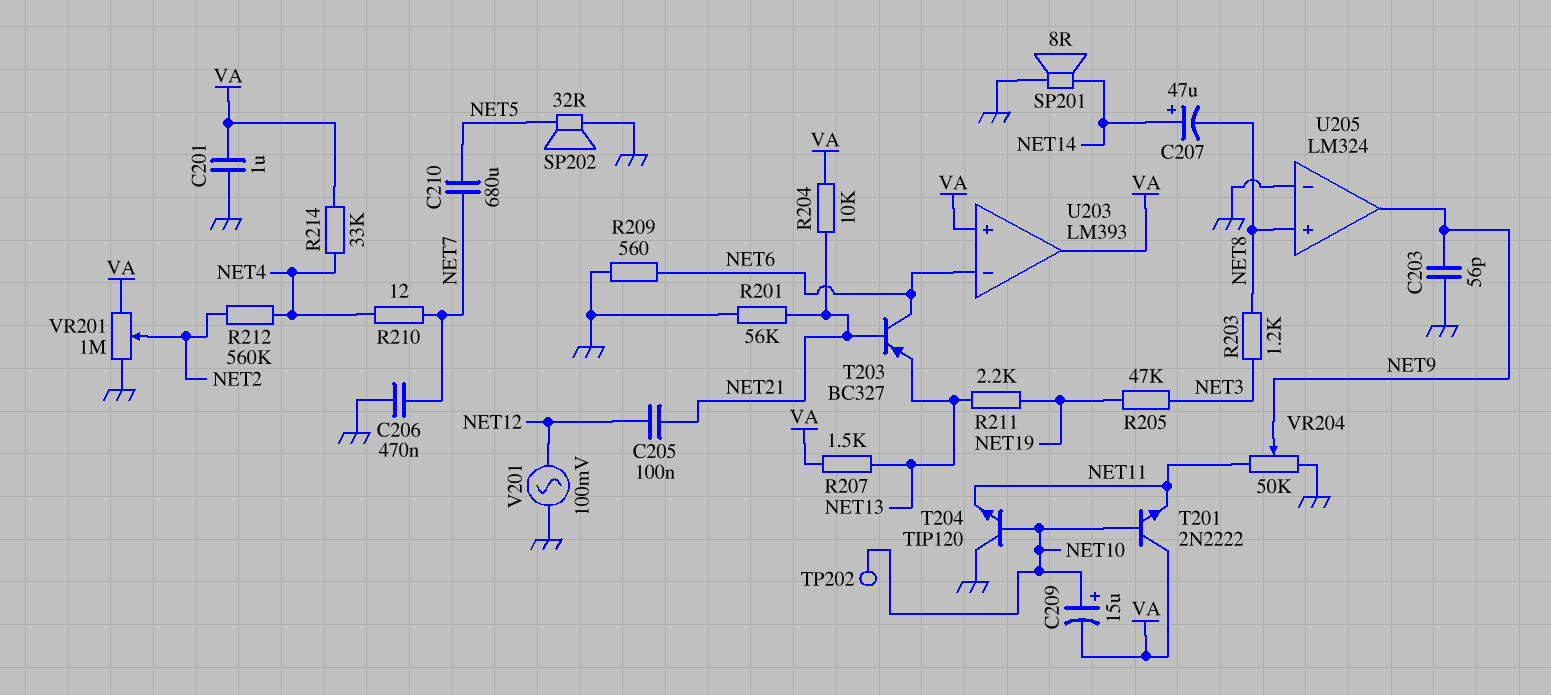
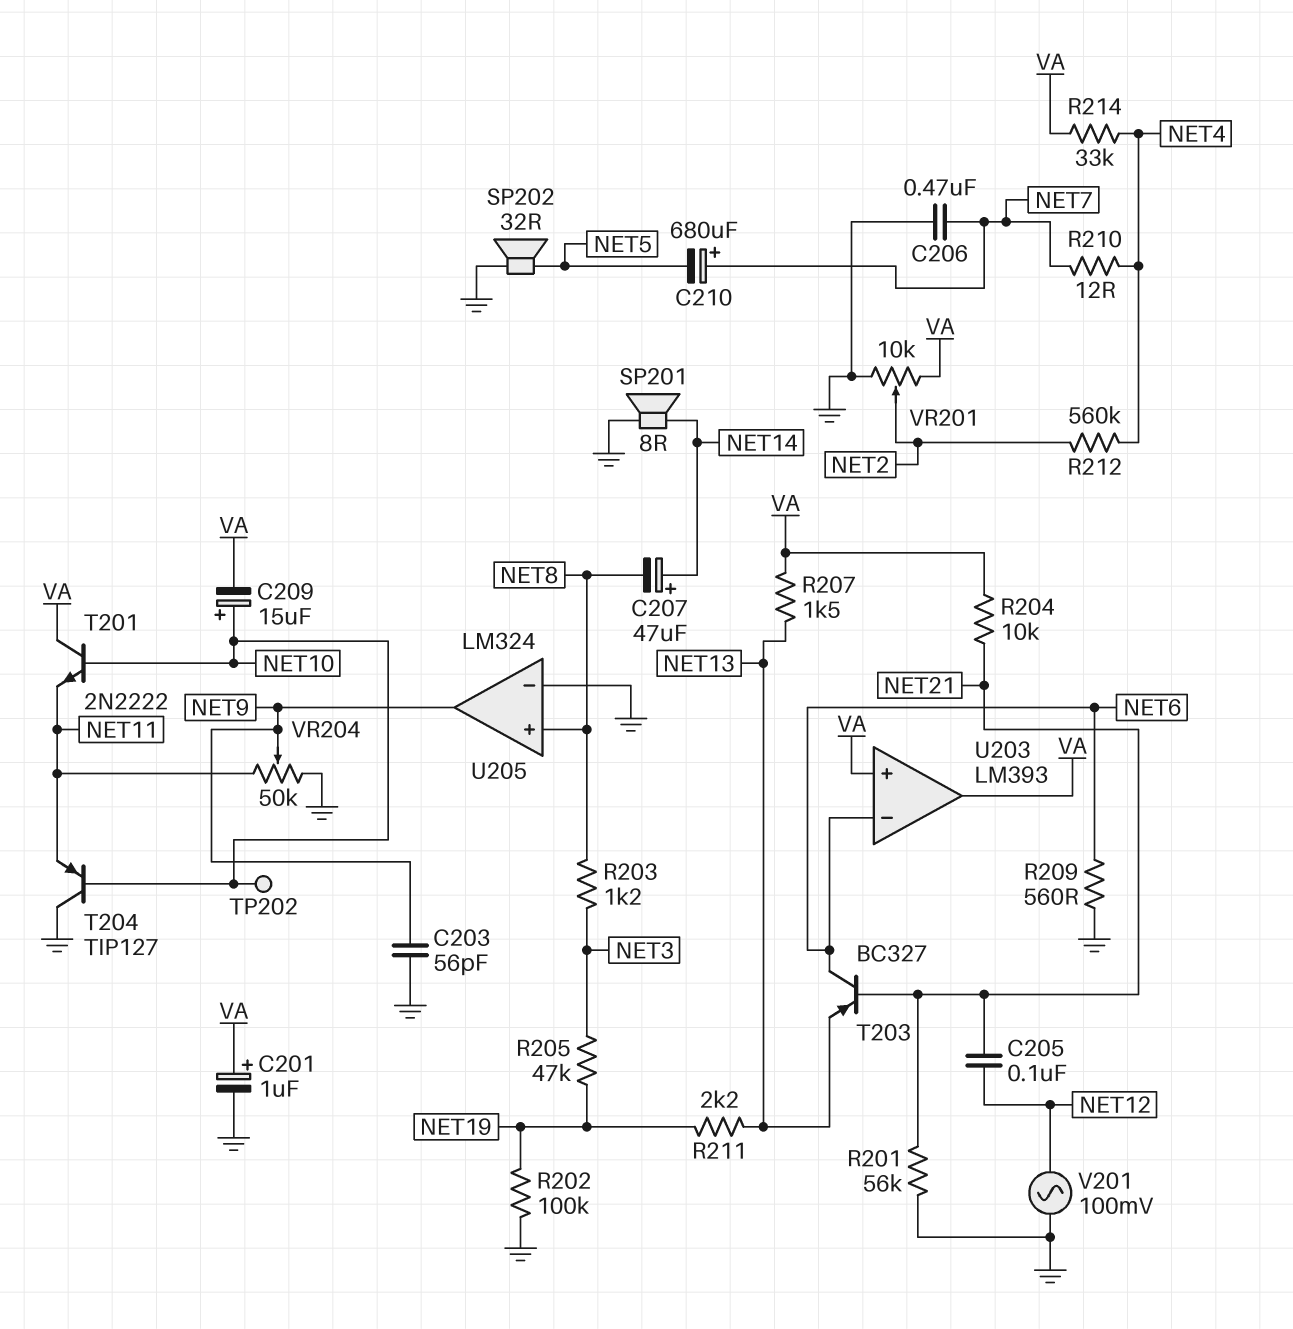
C201: 1uF (GND, VA) -> 1uF (plus VA, minus GND)
C210: 680uF (NET5, NET7) -> 680uF (plus NET7, minus NET5)
R202: none -> 100k (GND, NET19)
T204: NPN TIP120 (B NET10, C GND, E NET11) -> PNP TIP127 (B NET10, C GND, E NET11)
VR201: 1M (GND, VA, wiper NET2) -> 10k (GND, VA, wiper NET2)

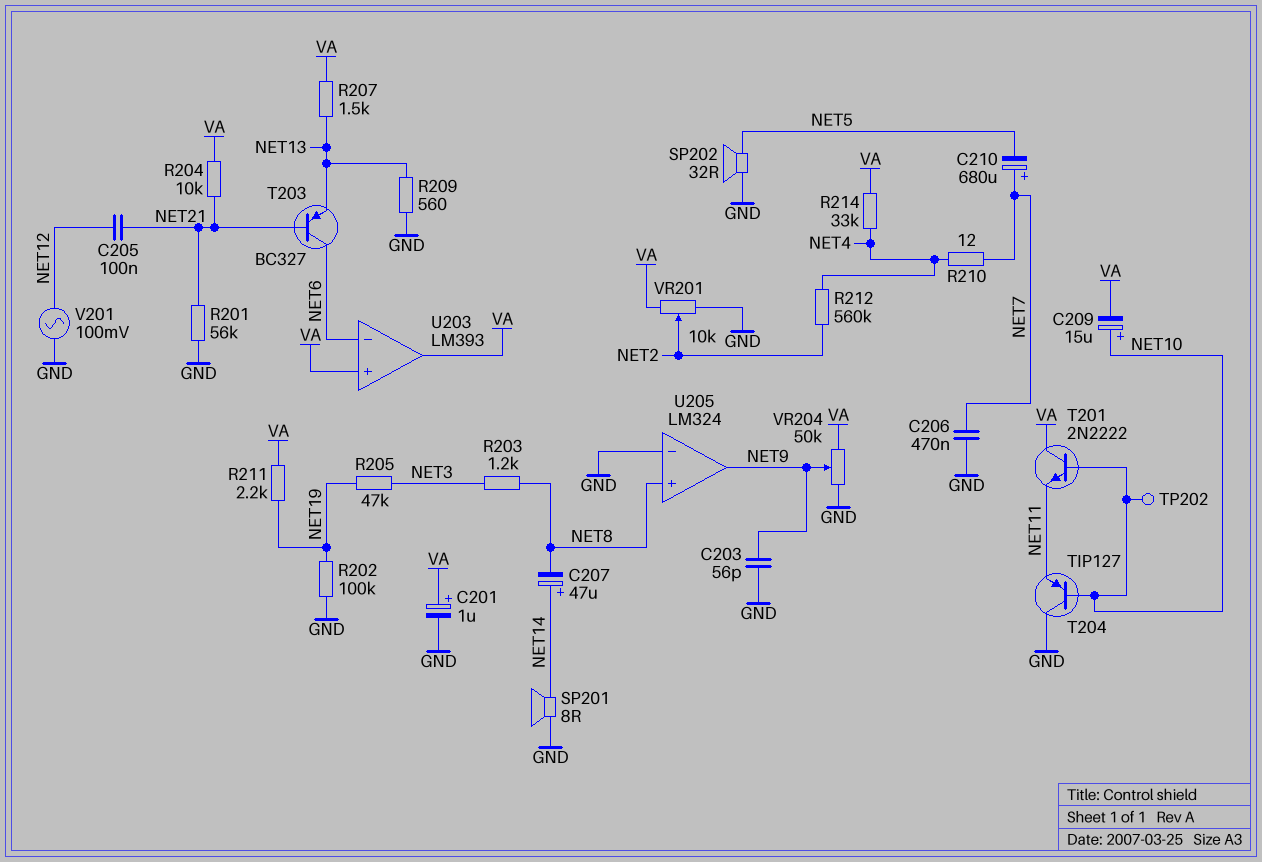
R209: 560 (GND, NET6) -> 560 (GND, NET13)
R211: 2.2k (NET13, NET19) -> 2.2k (NET19, VA)
VR204: 50k (GND, NET11, wiper NET9) -> 50k (GND, VA, wiper NET9)

